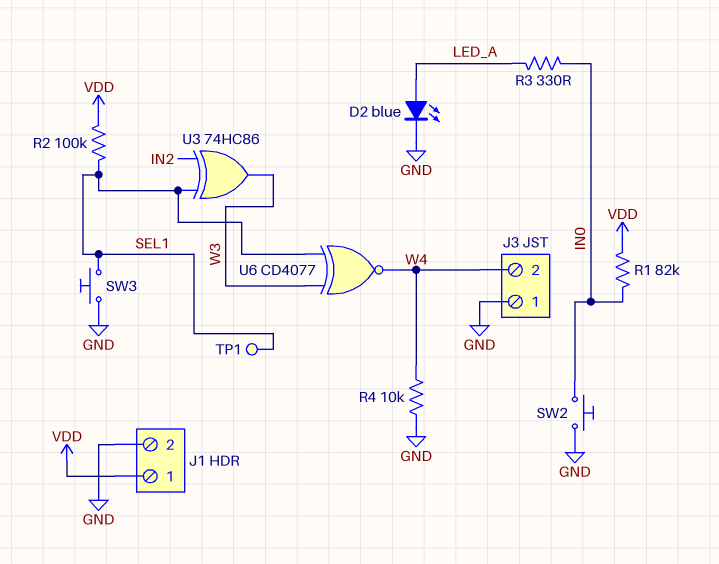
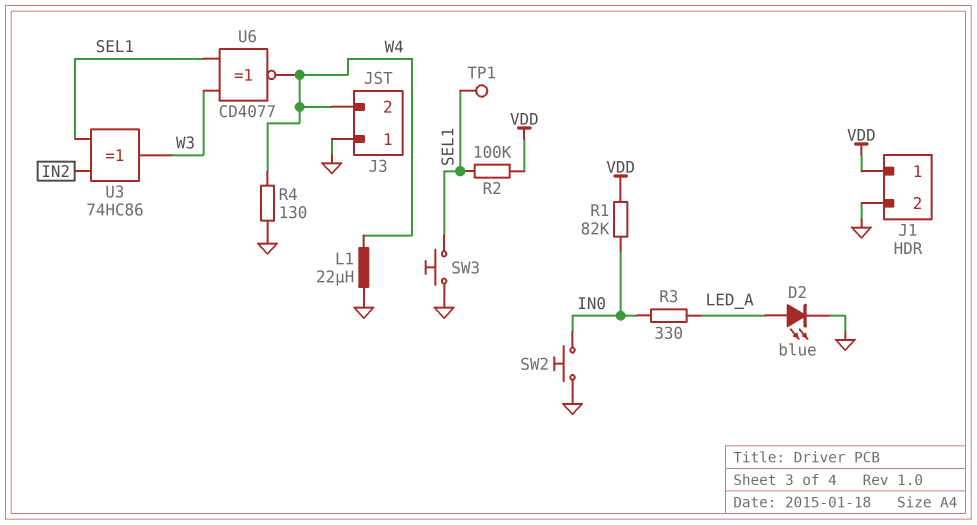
L1: none -> 22uH (GND, W4)
R4: 10k (GND, W4) -> 130 (GND, W4)

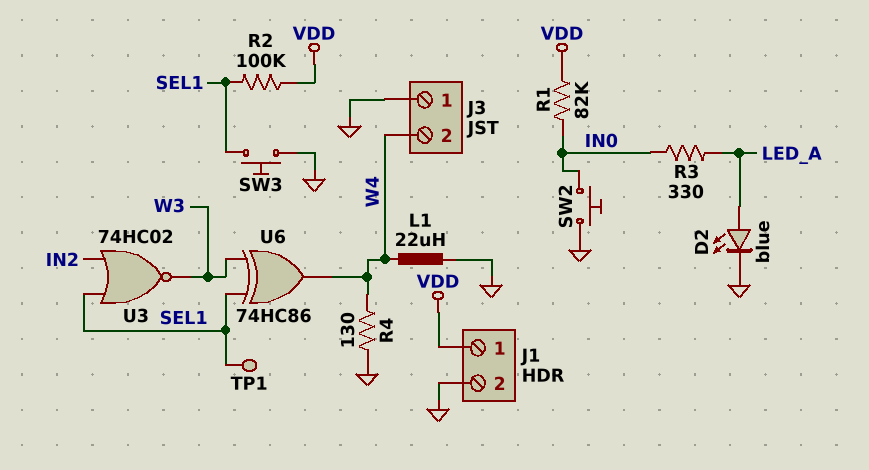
U3: XOR 74HC86 (in IN2, in SEL1, out W3) -> NOR 74HC02 (in IN2, in SEL1, out W3)
U6: XNOR CD4077 (in SEL1, in W3, out W4) -> XOR 74HC86 (in SEL1, in W3, out W4)

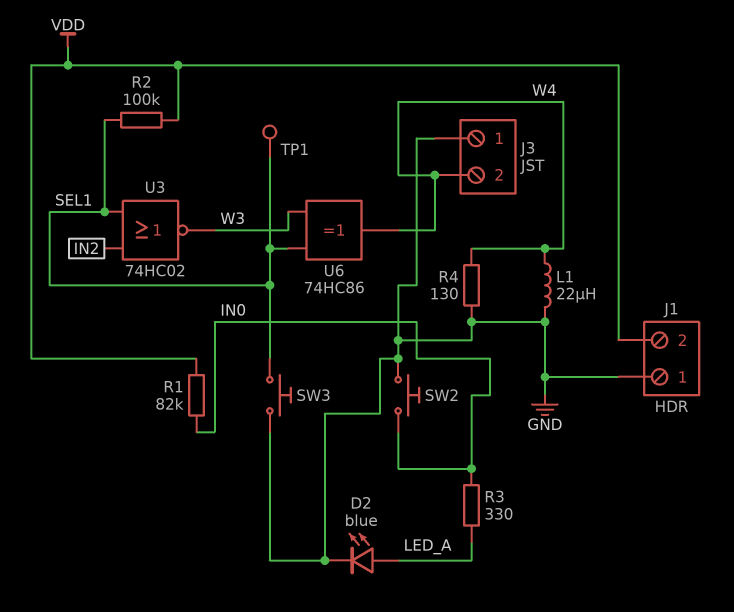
J1 pin 1: VDD -> GND
J1 pin 2: GND -> VDD

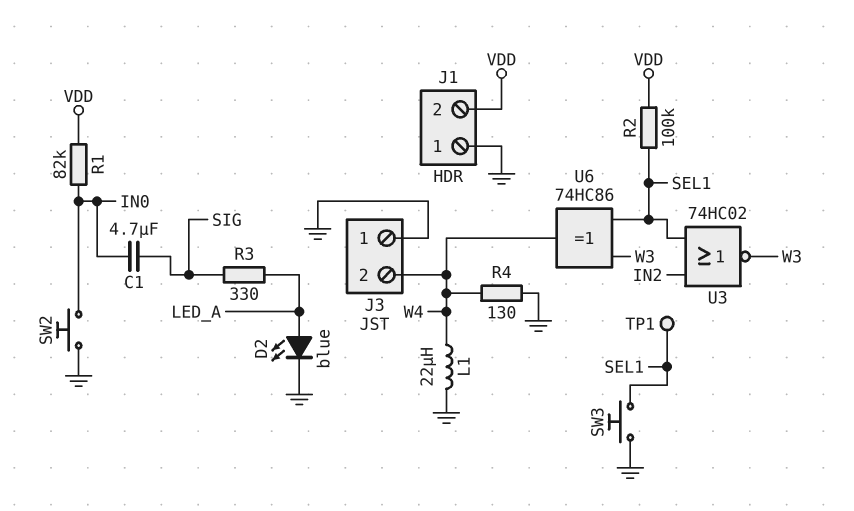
C1: none -> 4.7uF (IN0, SIG)
R3: 330 (IN0, LED_A) -> 330 (LED_A, SIG)

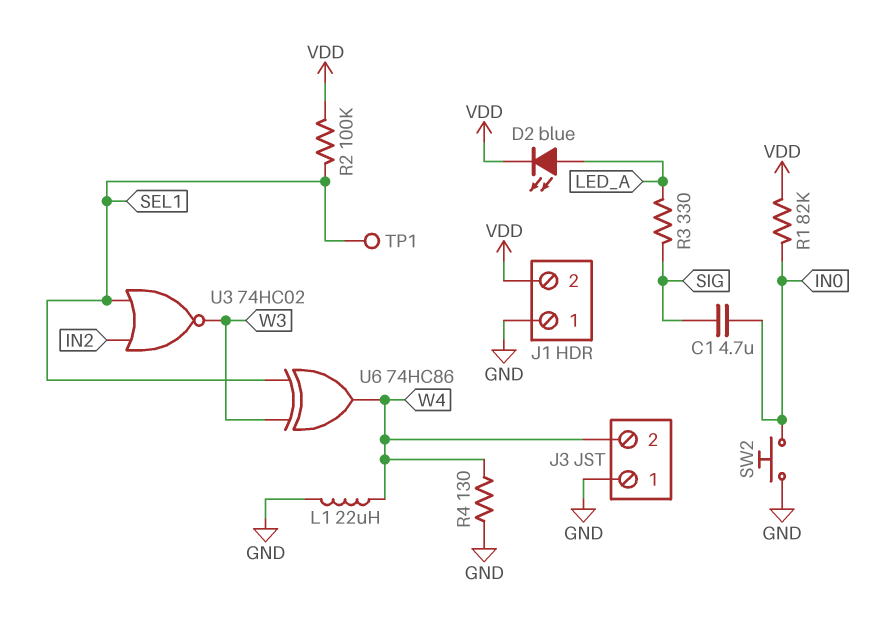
D2: LED blue (A LED_A, K GND) -> LED blue (A LED_A, K VDD)
SW3: button (GND, SEL1) -> none

